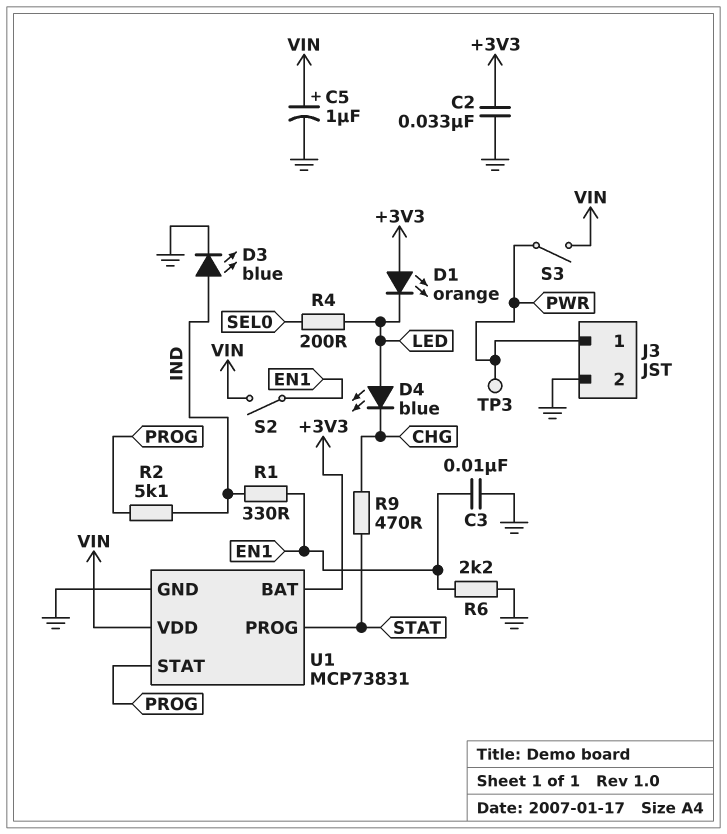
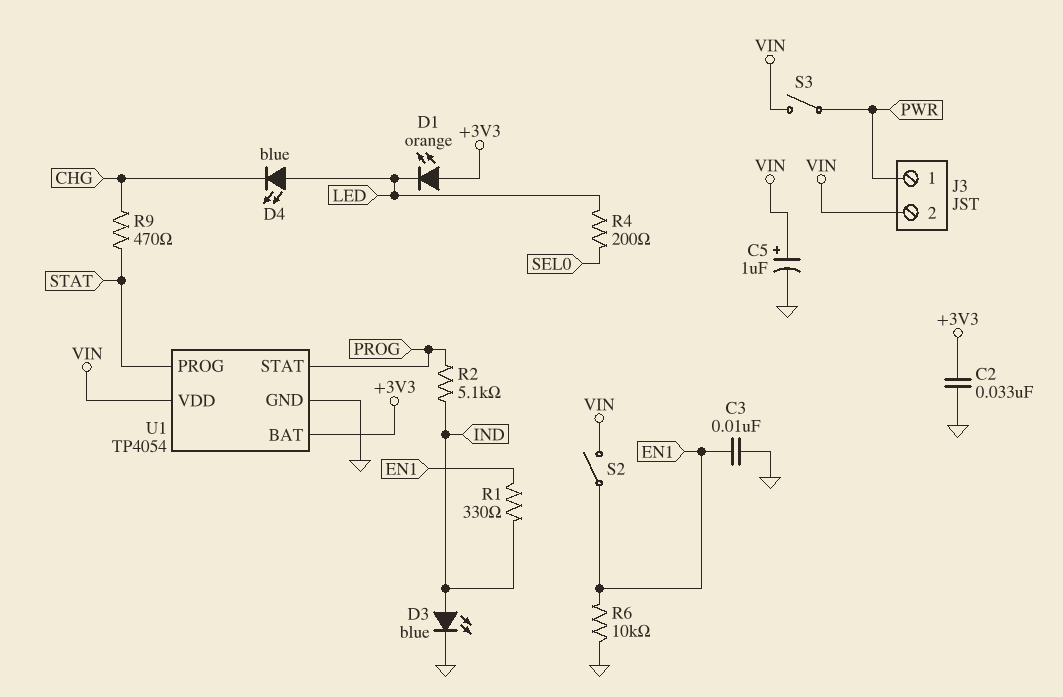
J3 pin 2: GND -> VIN
R6: 2.2k (EN1, GND) -> 10k (EN1, GND)
TP3: test point (PWR) -> none
U1: MCP73831 -> TP4054

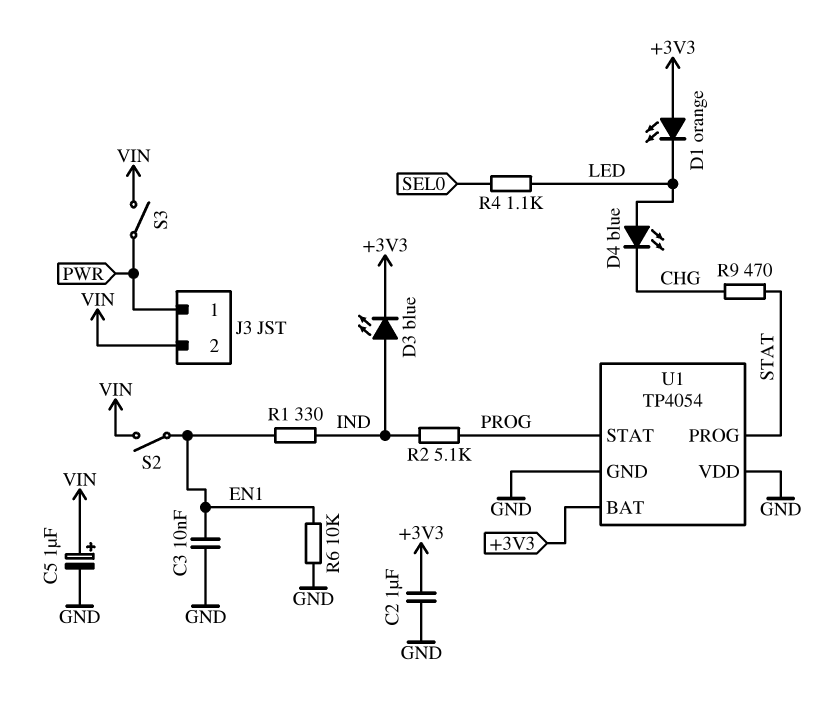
C2: 33nF (+3V3, GND) -> 1uF (+3V3, GND)
D3: LED blue (A IND, K GND) -> LED blue (A IND, K +3V3)
R4: 200 (LED, SEL0) -> 1.1k (LED, SEL0)
U1 pin VDD: VIN -> GND

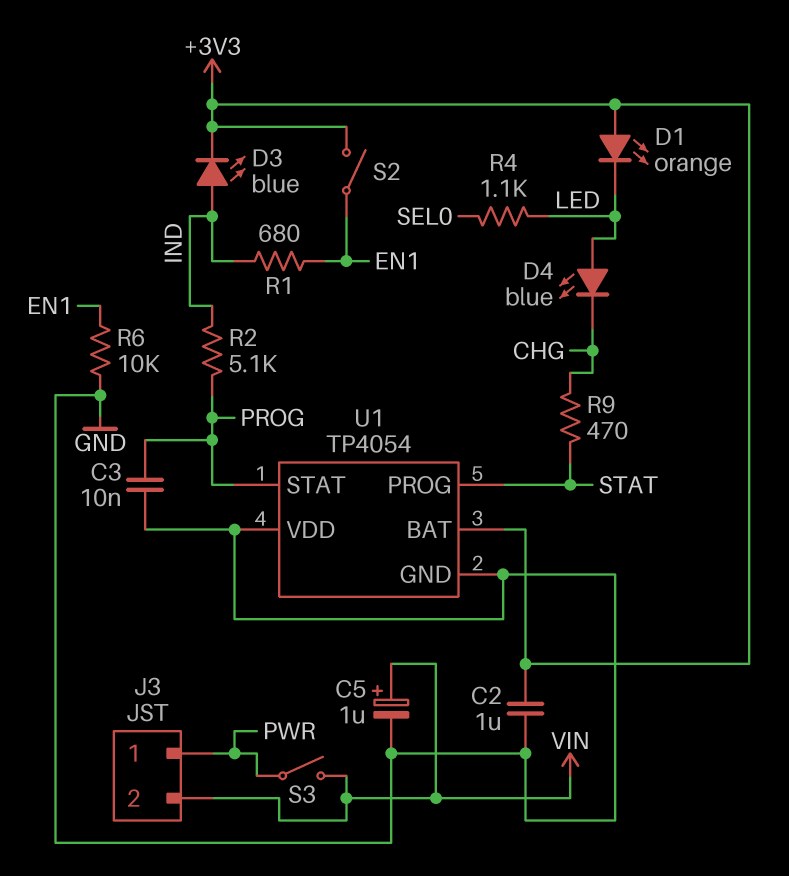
C3: 10nF (EN1, GND) -> 10nF (GND, PROG)
R1: 330 (EN1, IND) -> 680 (EN1, IND)
S2: switch (EN1, VIN) -> switch (+3V3, EN1)

